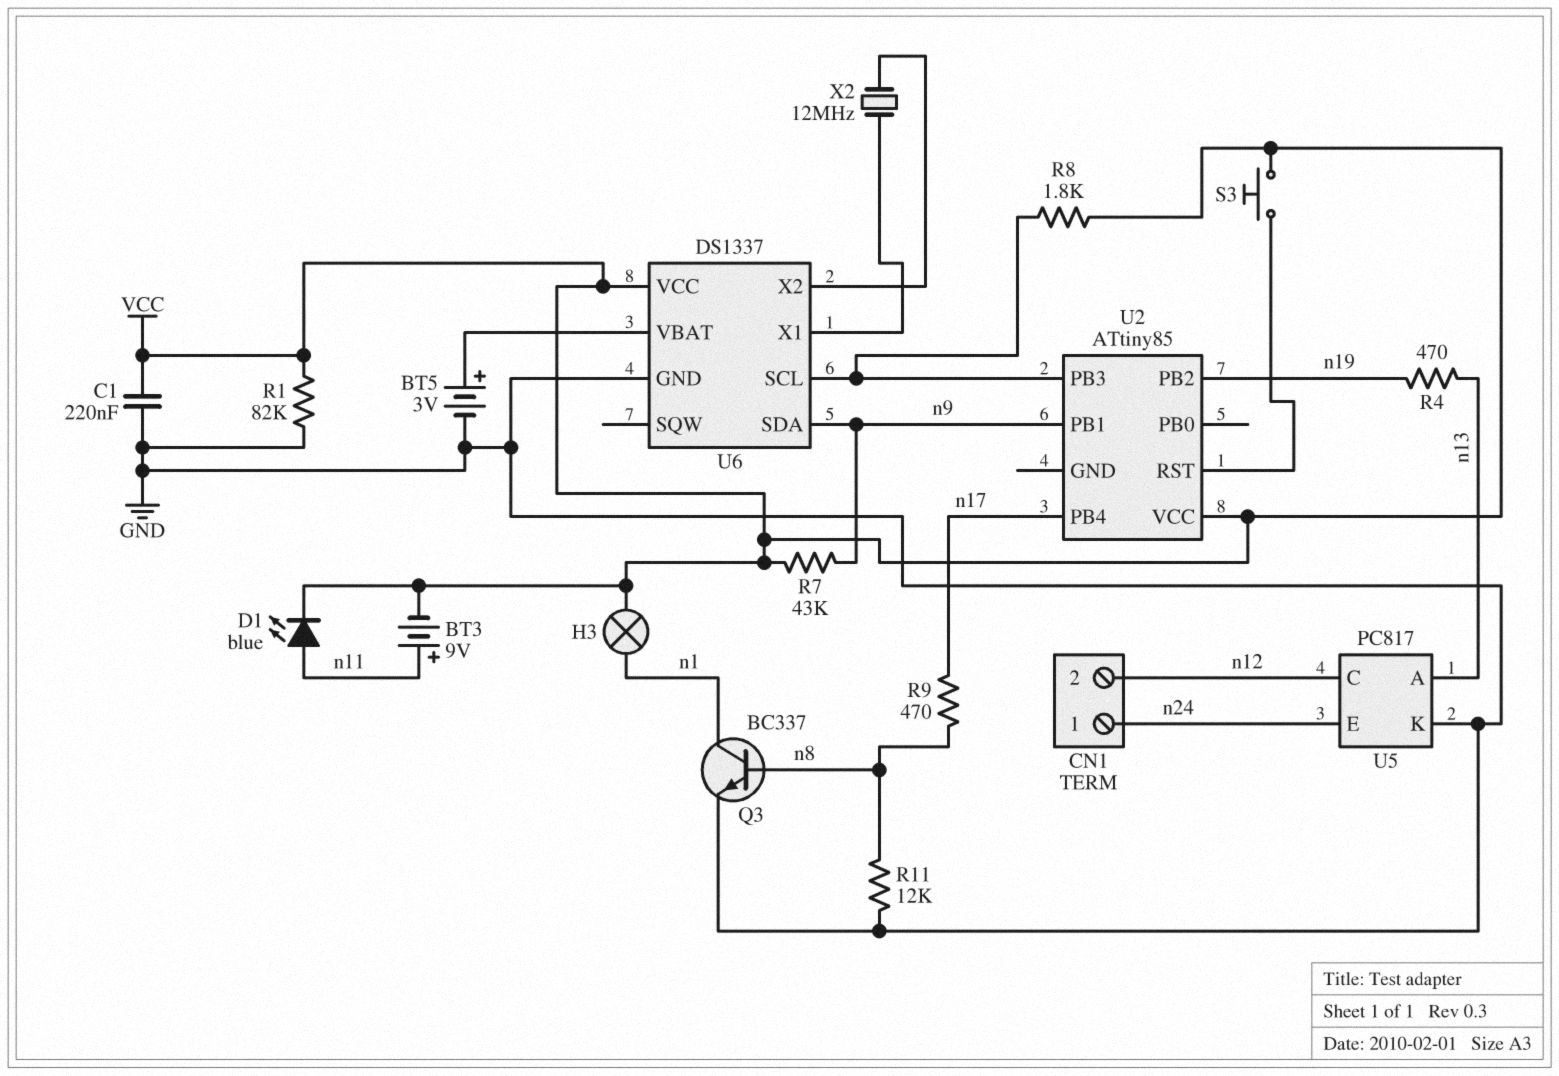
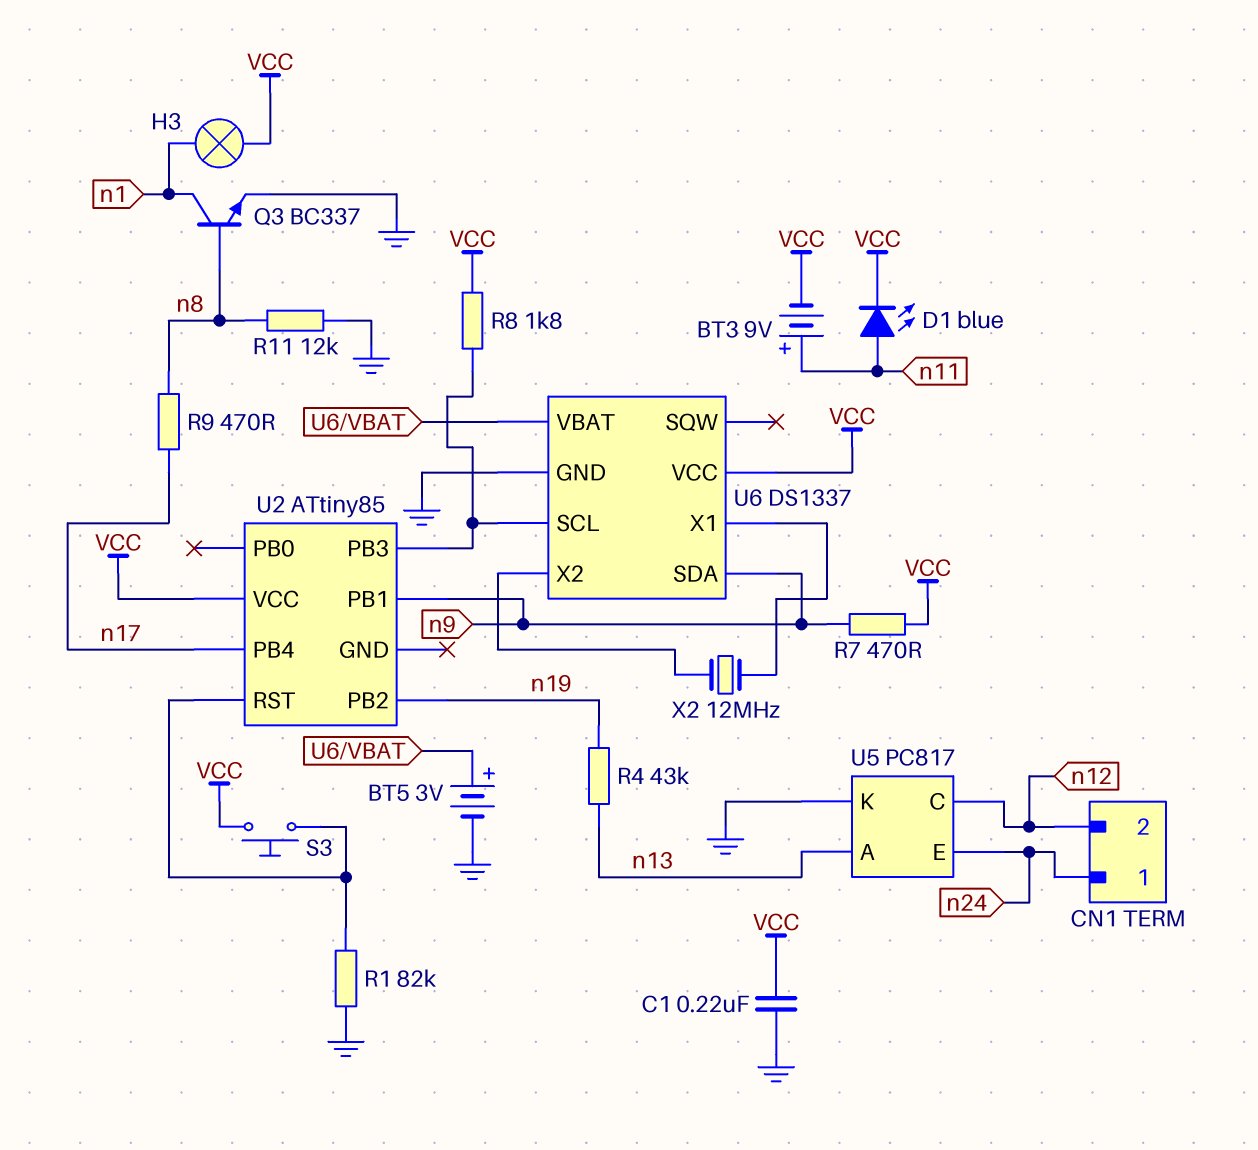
R1: 82k (GND, VCC) -> 82k (GND, U2/RST)
R4: 470 (n13, n19) -> 43k (n13, n19)
R7: 43k (VCC, n9) -> 470 (VCC, n9)

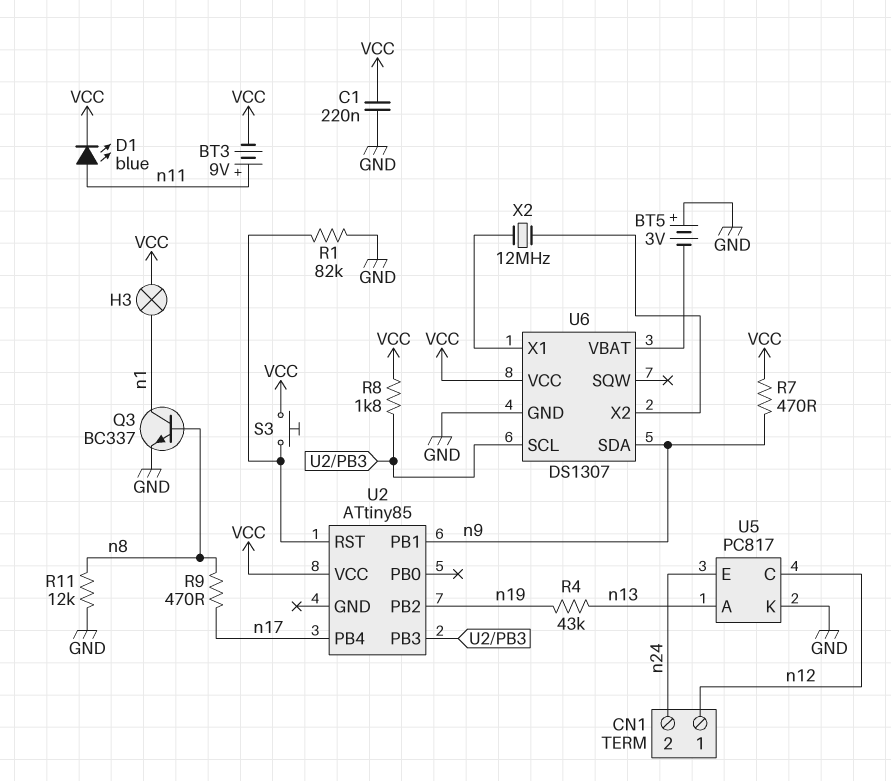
BT5: 3V (plus U6/VBAT, minus GND) -> 3V (plus GND, minus U6/VBAT)
CN1 pin 1: n24 -> n12
CN1 pin 2: n12 -> n24
U6: DS1337 -> DS1307

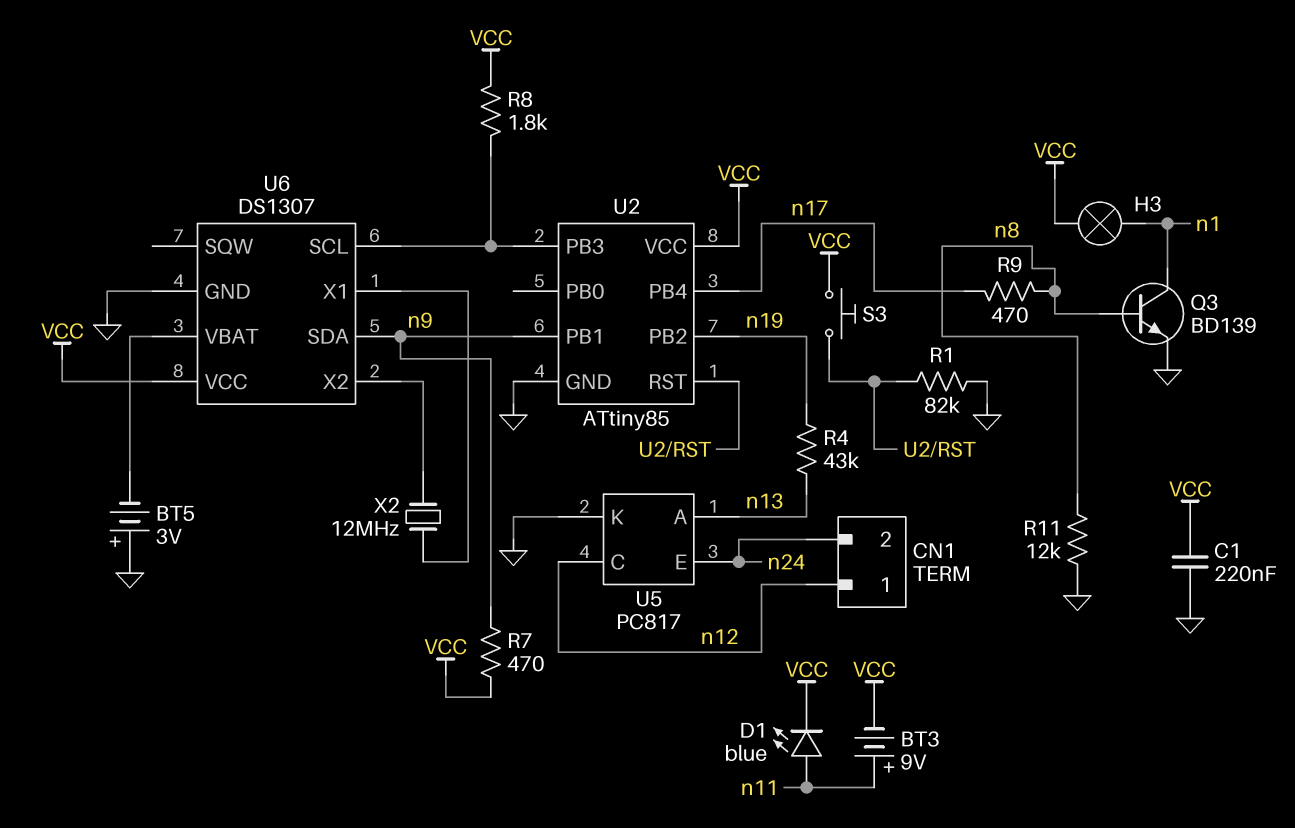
Q3: NPN BC337 (B n8, C n1, E GND) -> NPN BD139 (B n8, C n1, E GND)
U2 pin GND: none -> GND

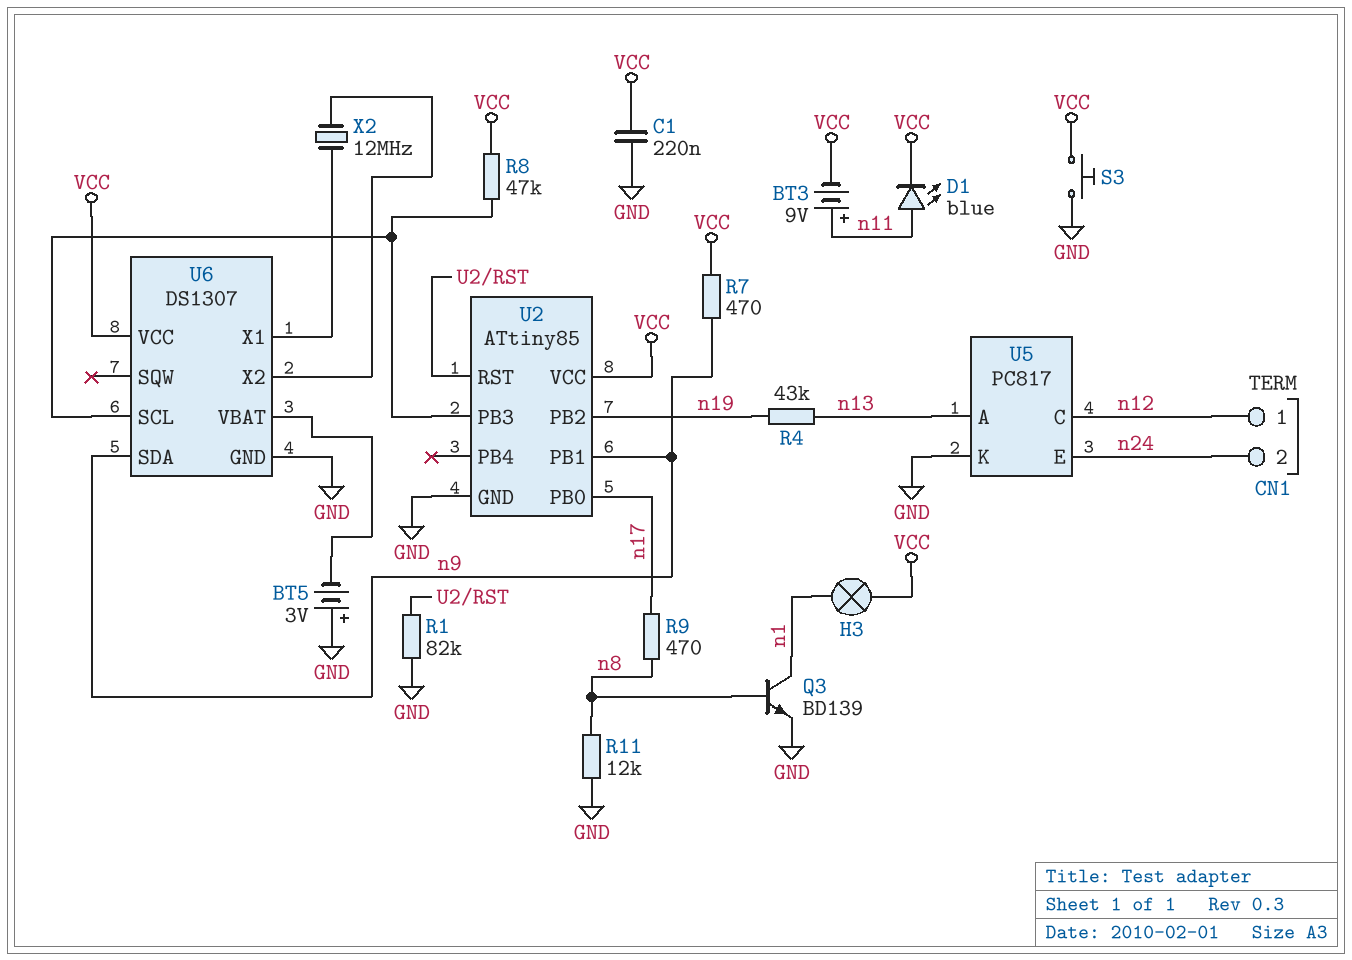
R8: 1.8k (U2/PB3, VCC) -> 47k (U2/PB3, VCC)
S3: button (U2/RST, VCC) -> button (GND, VCC)
U2 pin PB0: none -> n17
U2 pin PB4: n17 -> none

